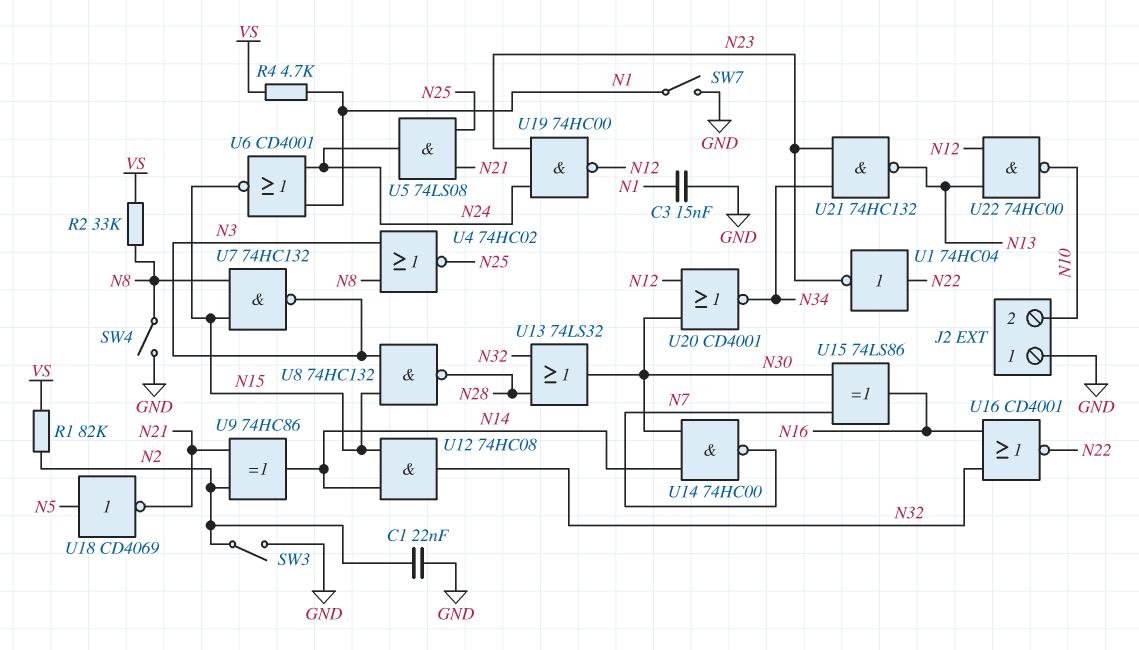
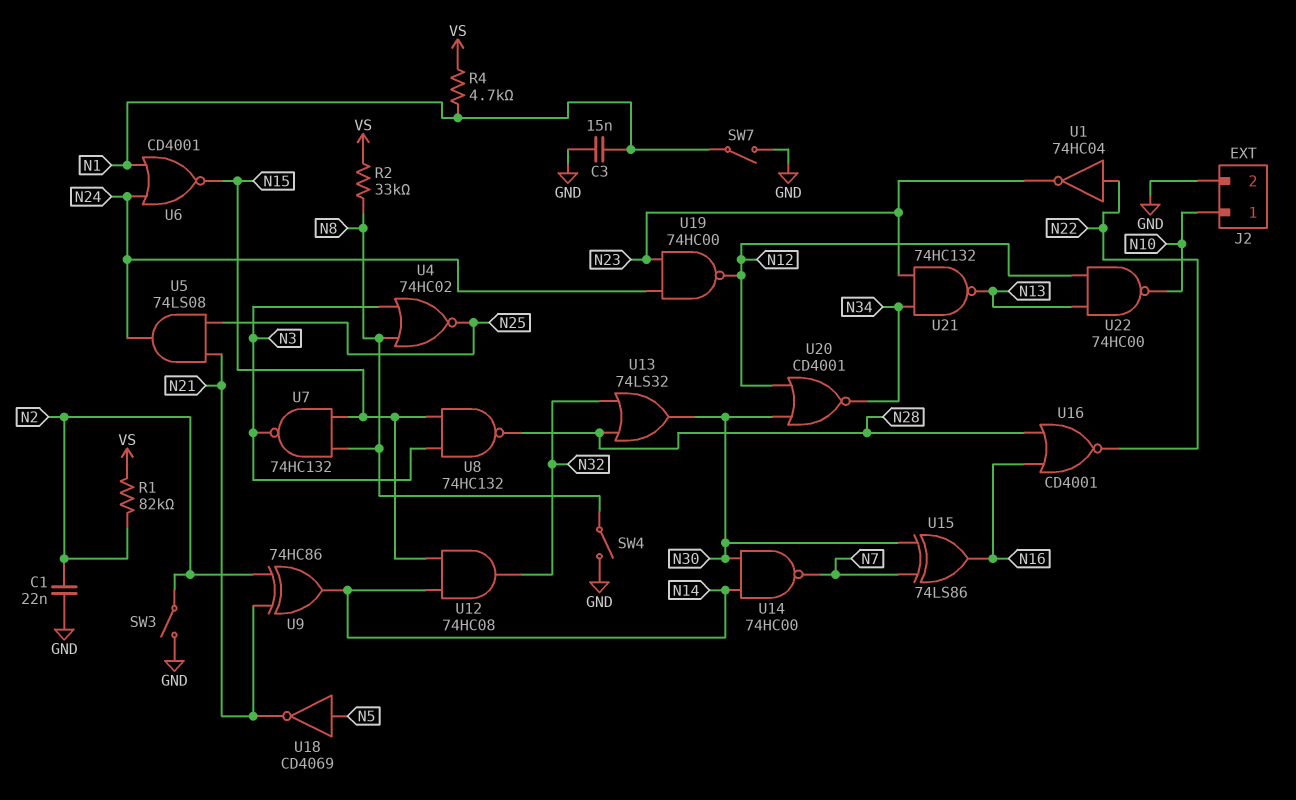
J2 pin 1: GND -> N10
J2 pin 2: N10 -> GND
U16: NOR CD4001 (in N16, in N32, out N22) -> NOR CD4001 (in N16, in N28, out N22)

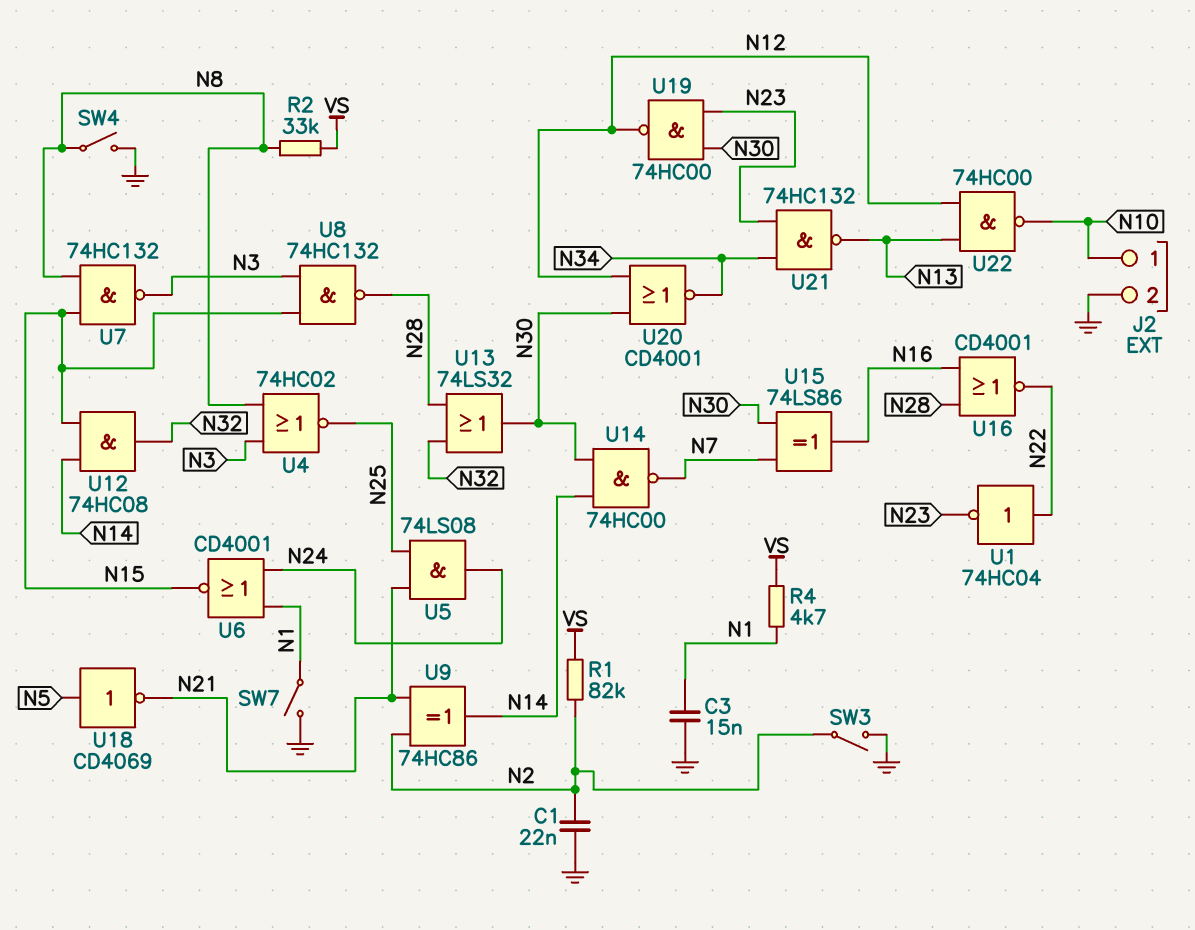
U19: NAND 74HC00 (in N23, in N24, out N12) -> NAND 74HC00 (in N23, in N30, out N12)

